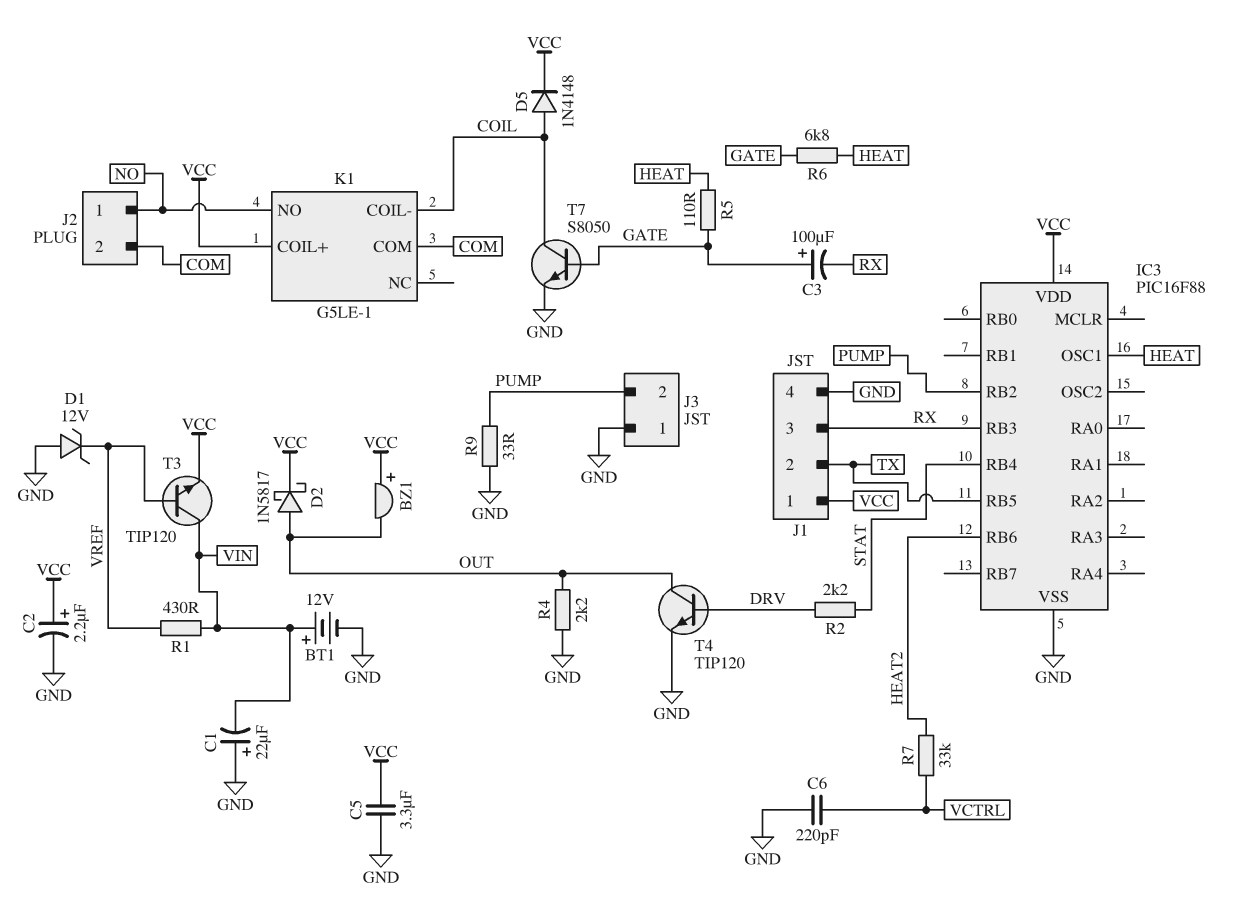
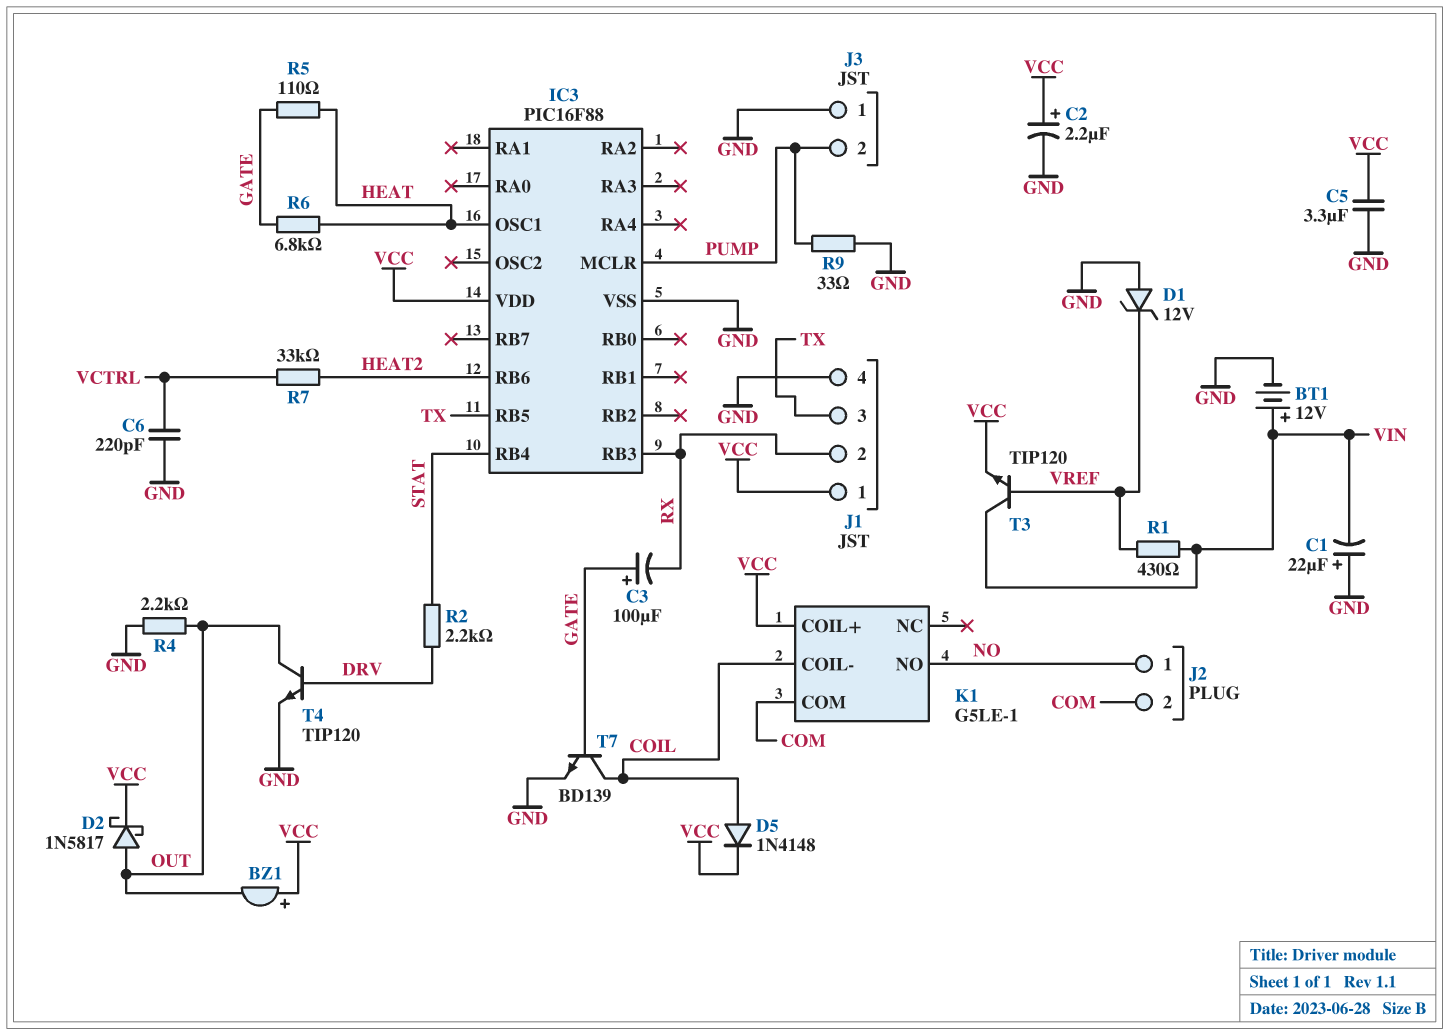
IC3 pin MCLR: none -> PUMP
IC3 pin RB2: PUMP -> none
J1 pin 2: TX -> RX
J1 pin 3: RX -> TX
T7: NPN S8050 (B GATE, C COIL, E GND) -> NPN BD139 (B GATE, C COIL, E GND)

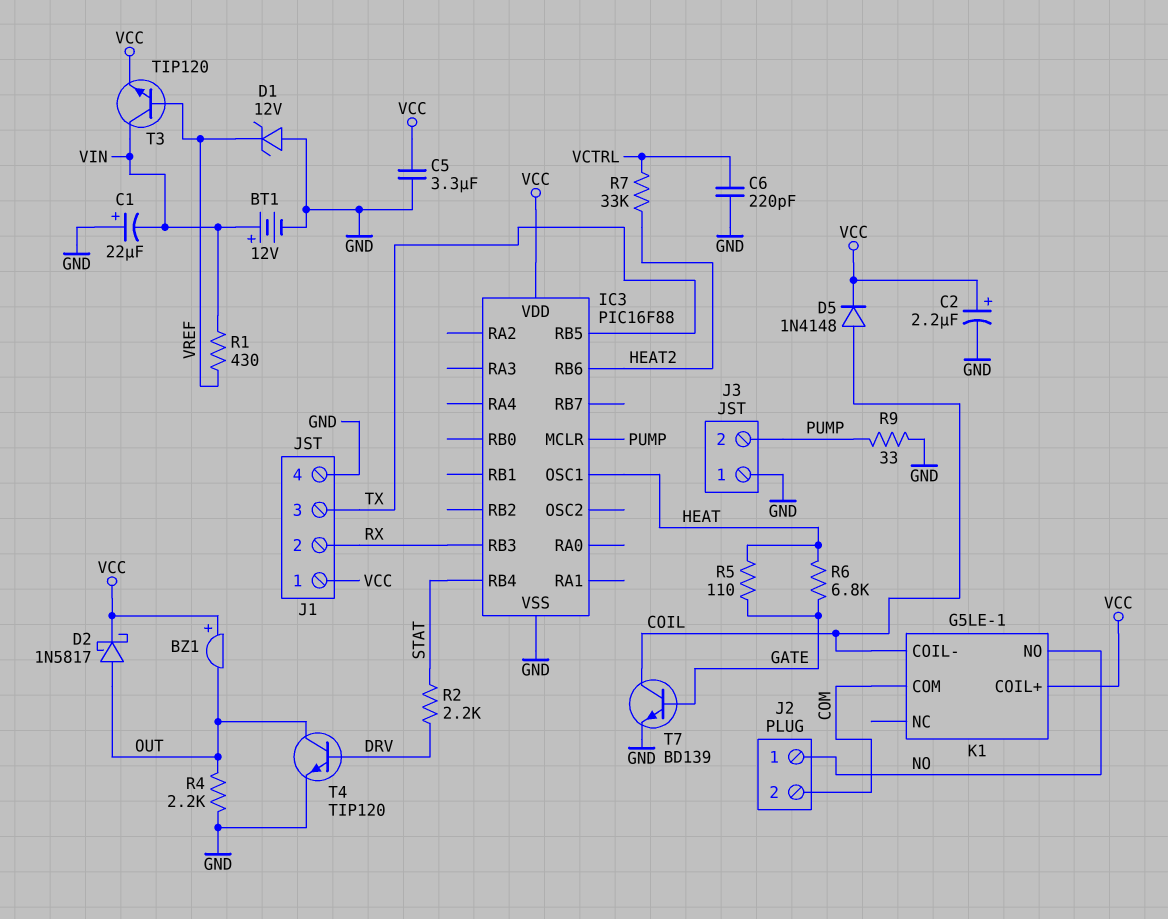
C3: 100uF (plus GATE, minus RX) -> none

